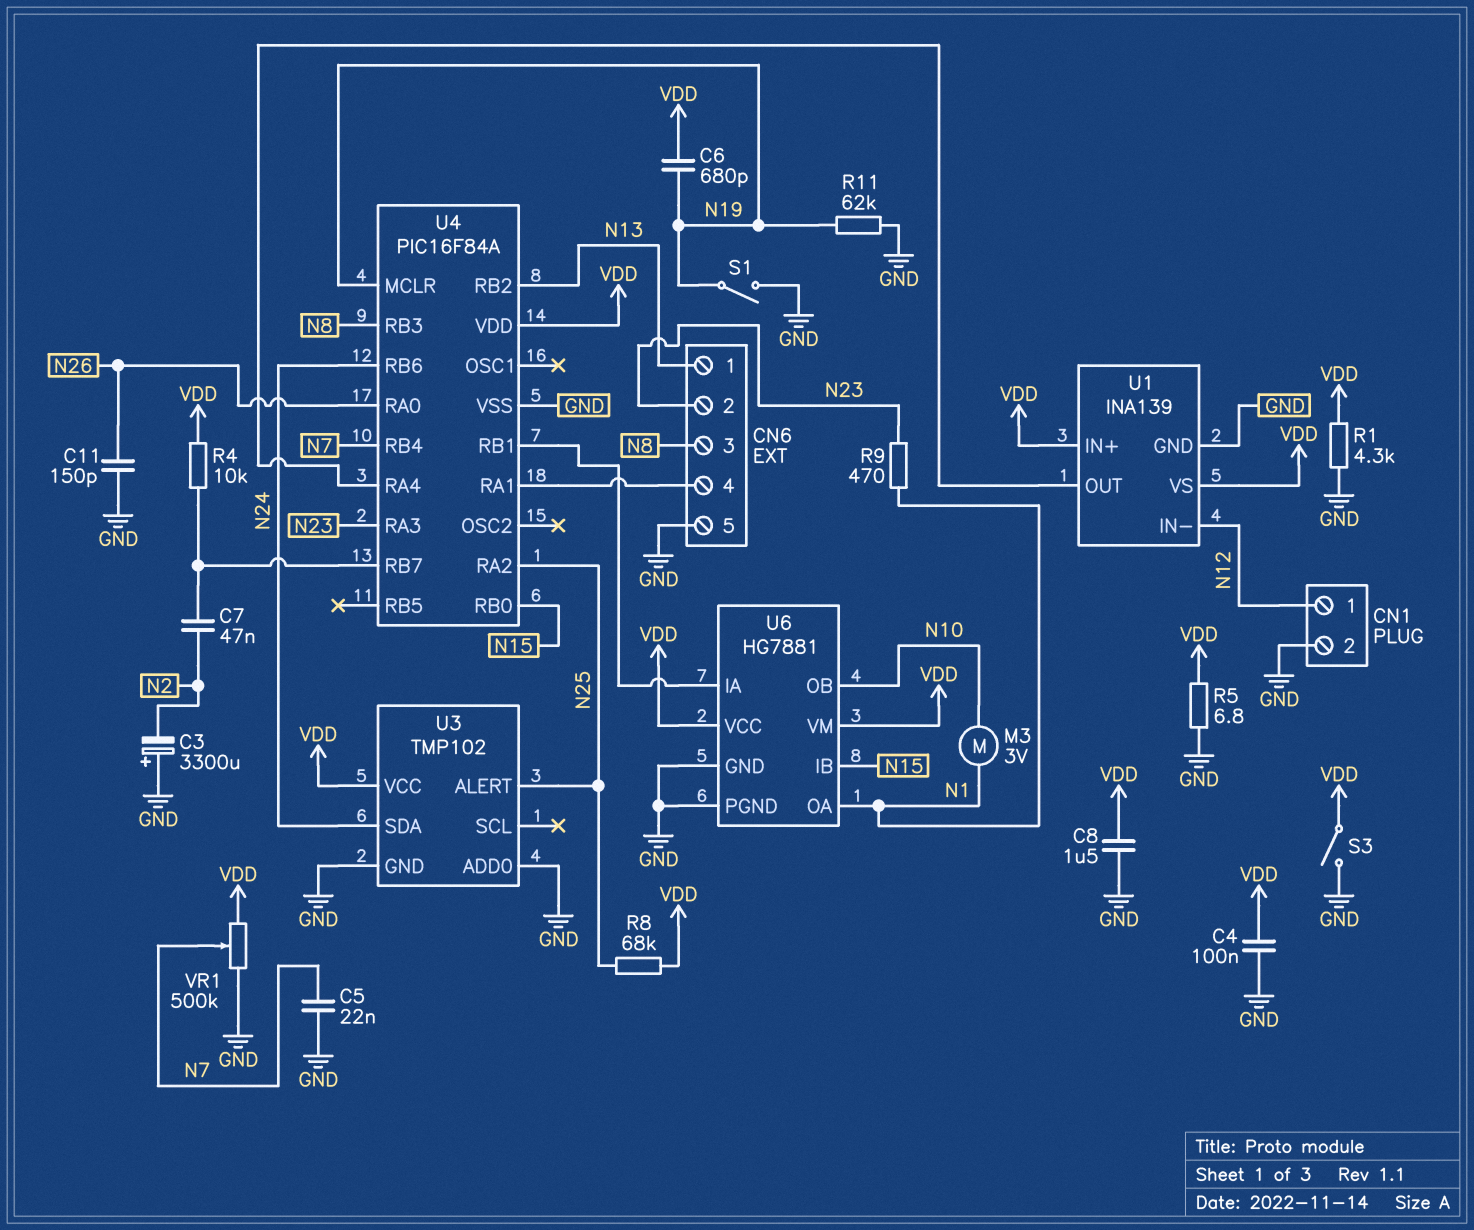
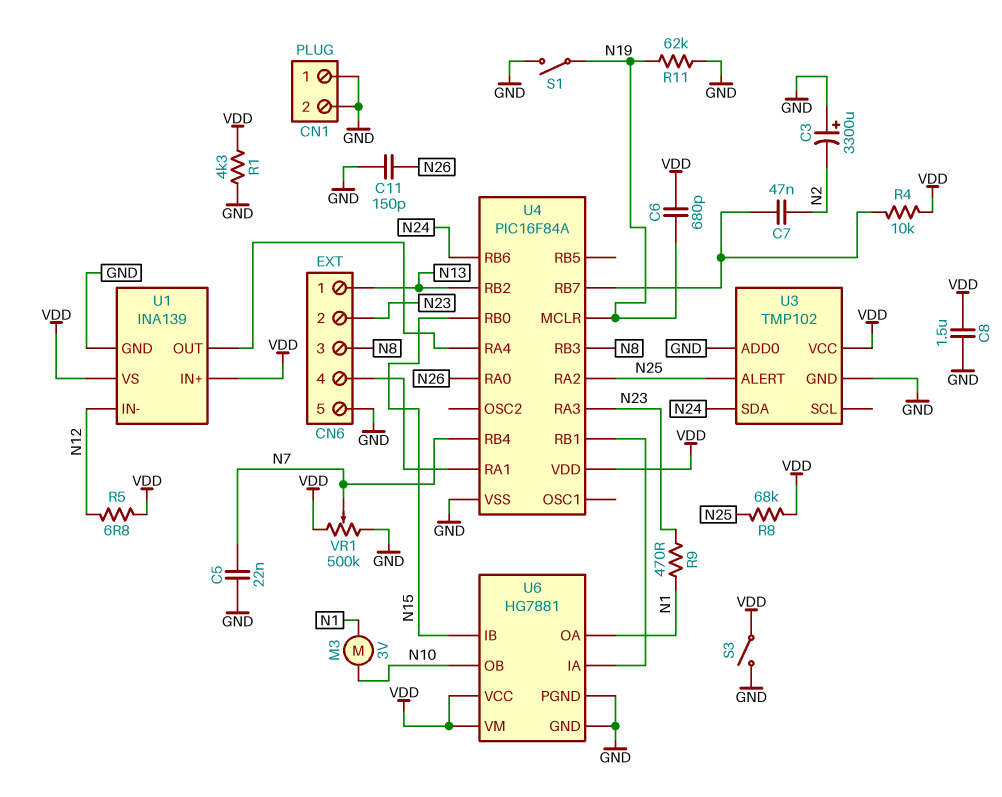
C4: 100nF (GND, VDD) -> none
CN1 pin 1: N12 -> GND
R5: 6.8 (GND, VDD) -> 6.8 (N12, VDD)

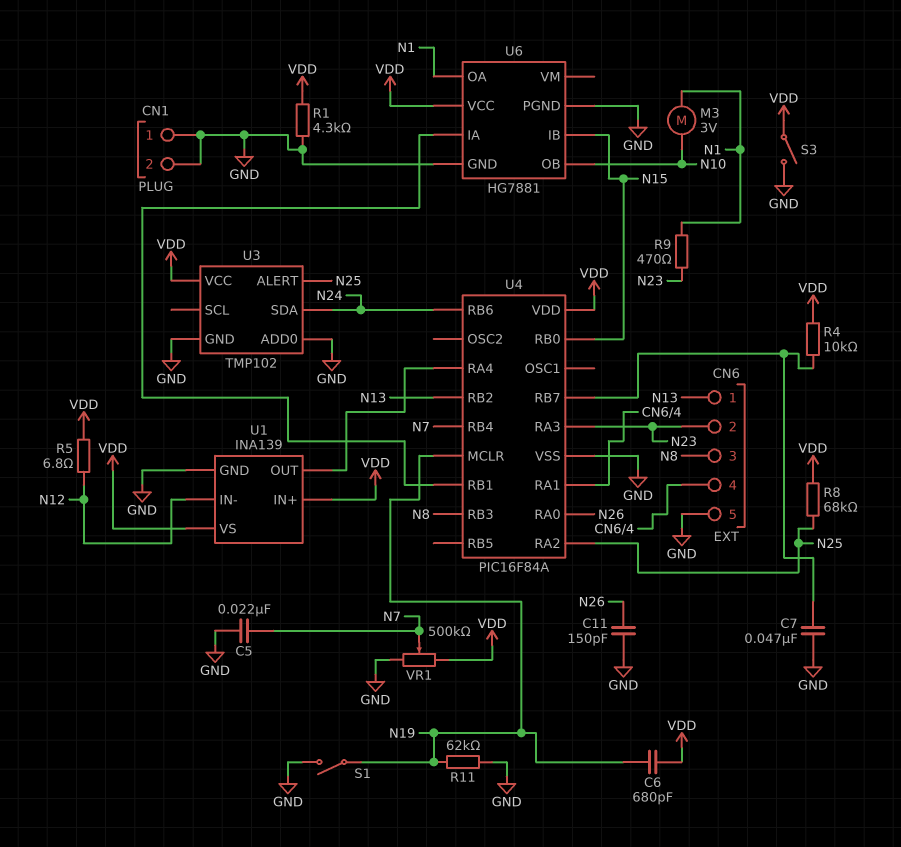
C3: 3300uF (plus GND, minus N2) -> none
C7: 47nF (N2, U4/RB7) -> 47nF (GND, U4/RB7)
C8: 1.5uF (GND, VDD) -> none
U6 pin VM: VDD -> none

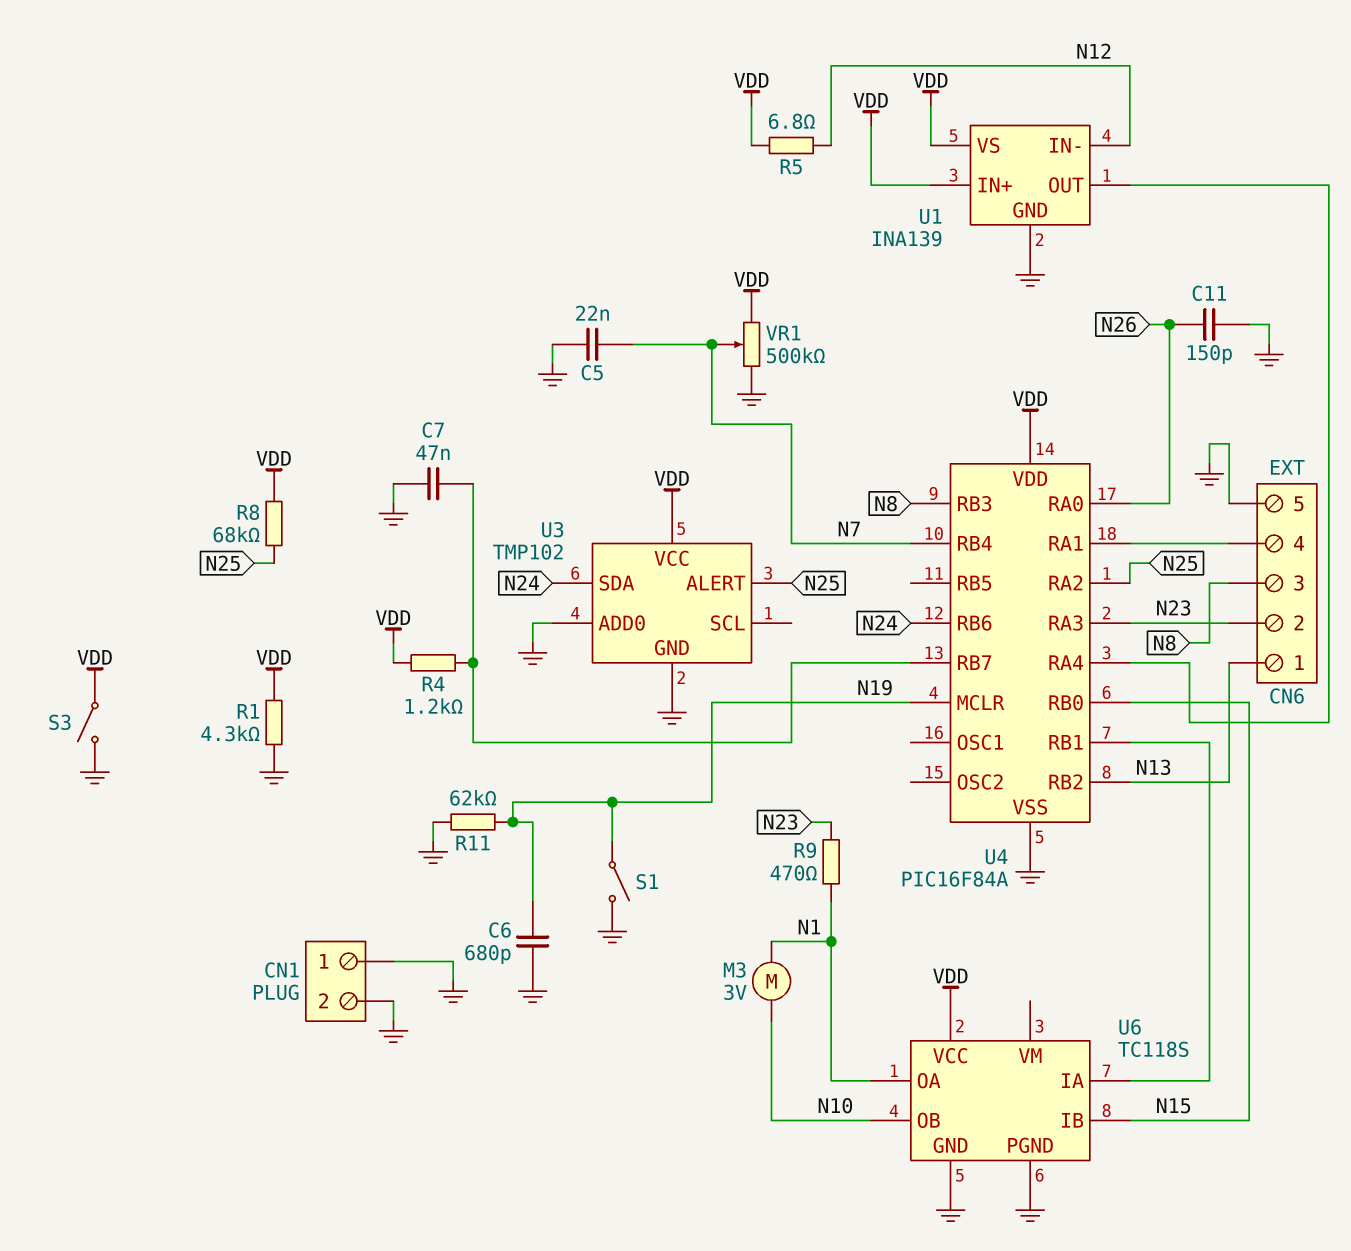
C6: 680pF (N19, VDD) -> 680pF (GND, N19)
R4: 10k (U4/RB7, VDD) -> 1.2k (U4/RB7, VDD)
U6: HG7881 -> TC118S

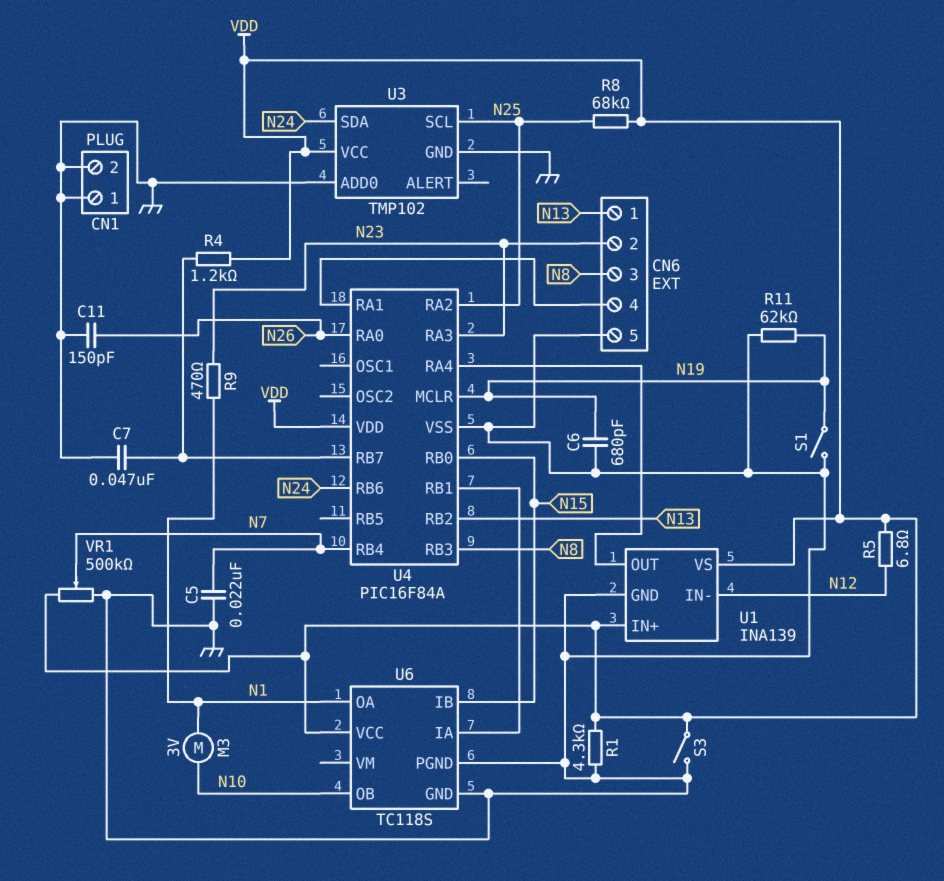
U3 pin ALERT: N25 -> none
U3 pin SCL: none -> N25

